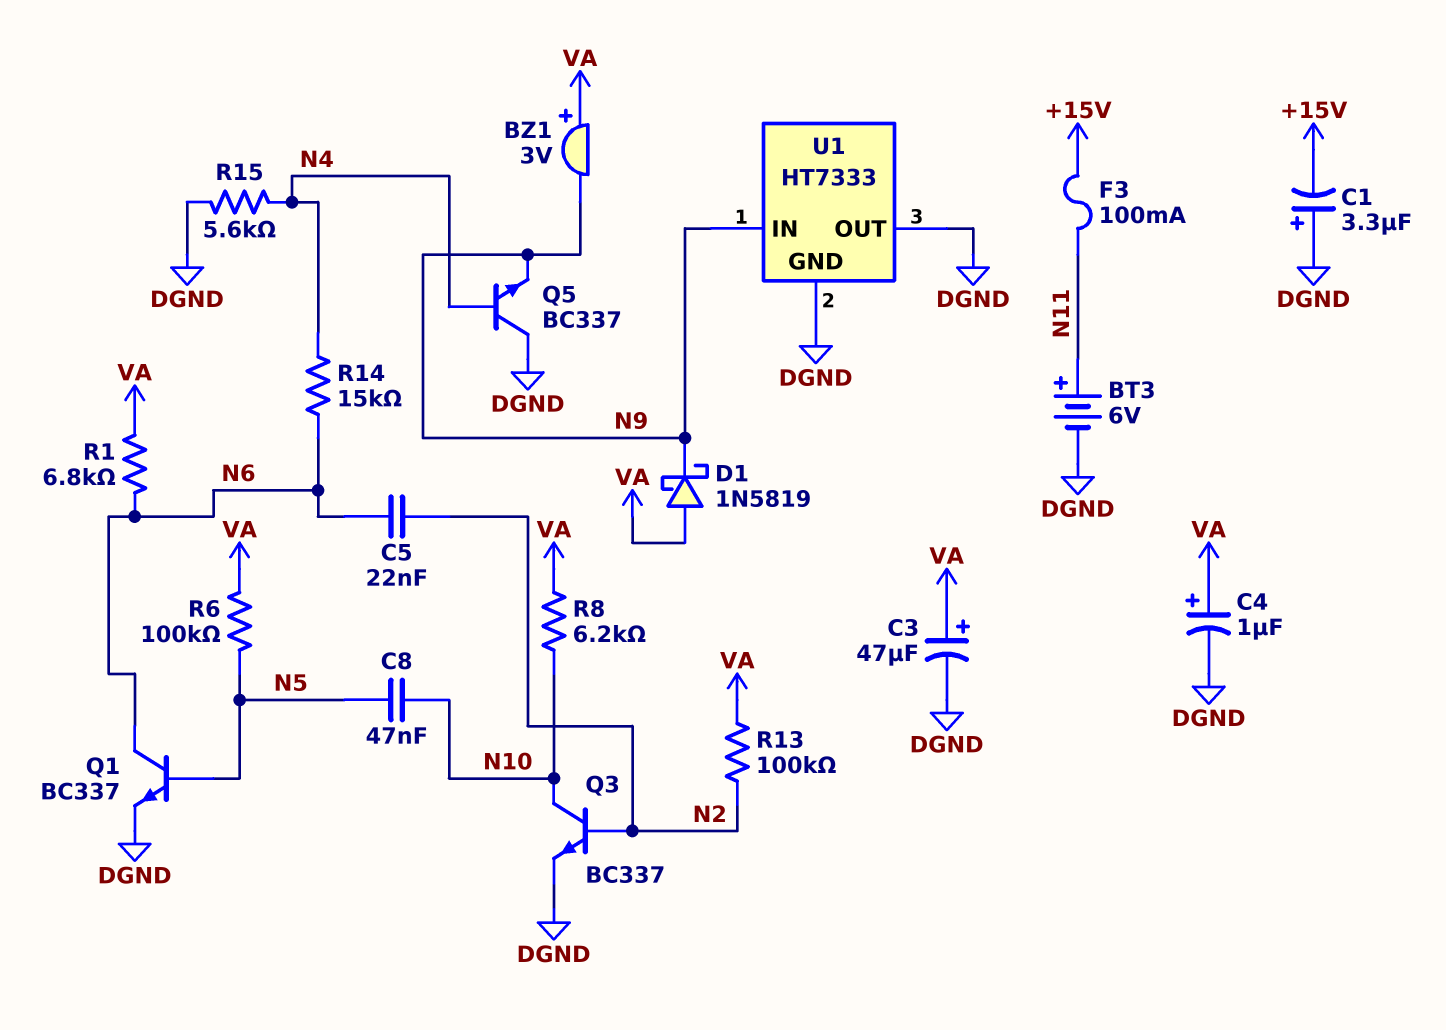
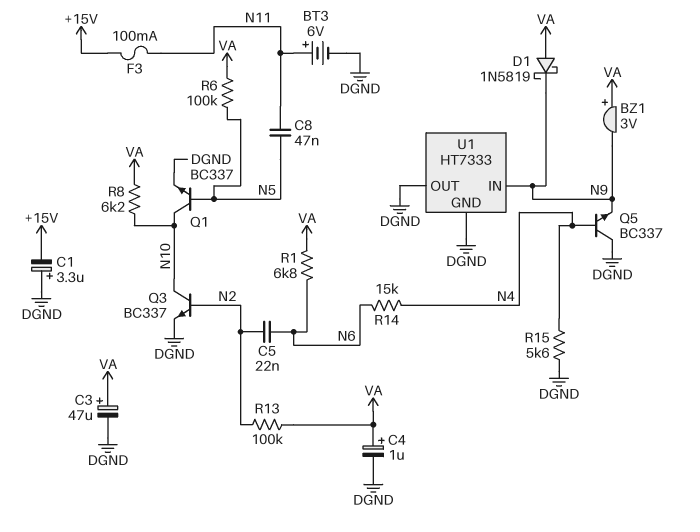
C8: 47nF (N5, N10) -> 47nF (N5, N11)
Q1: NPN BC337 (B N5, C N6, E DGND) -> NPN BC337 (B N5, C N10, E DGND)

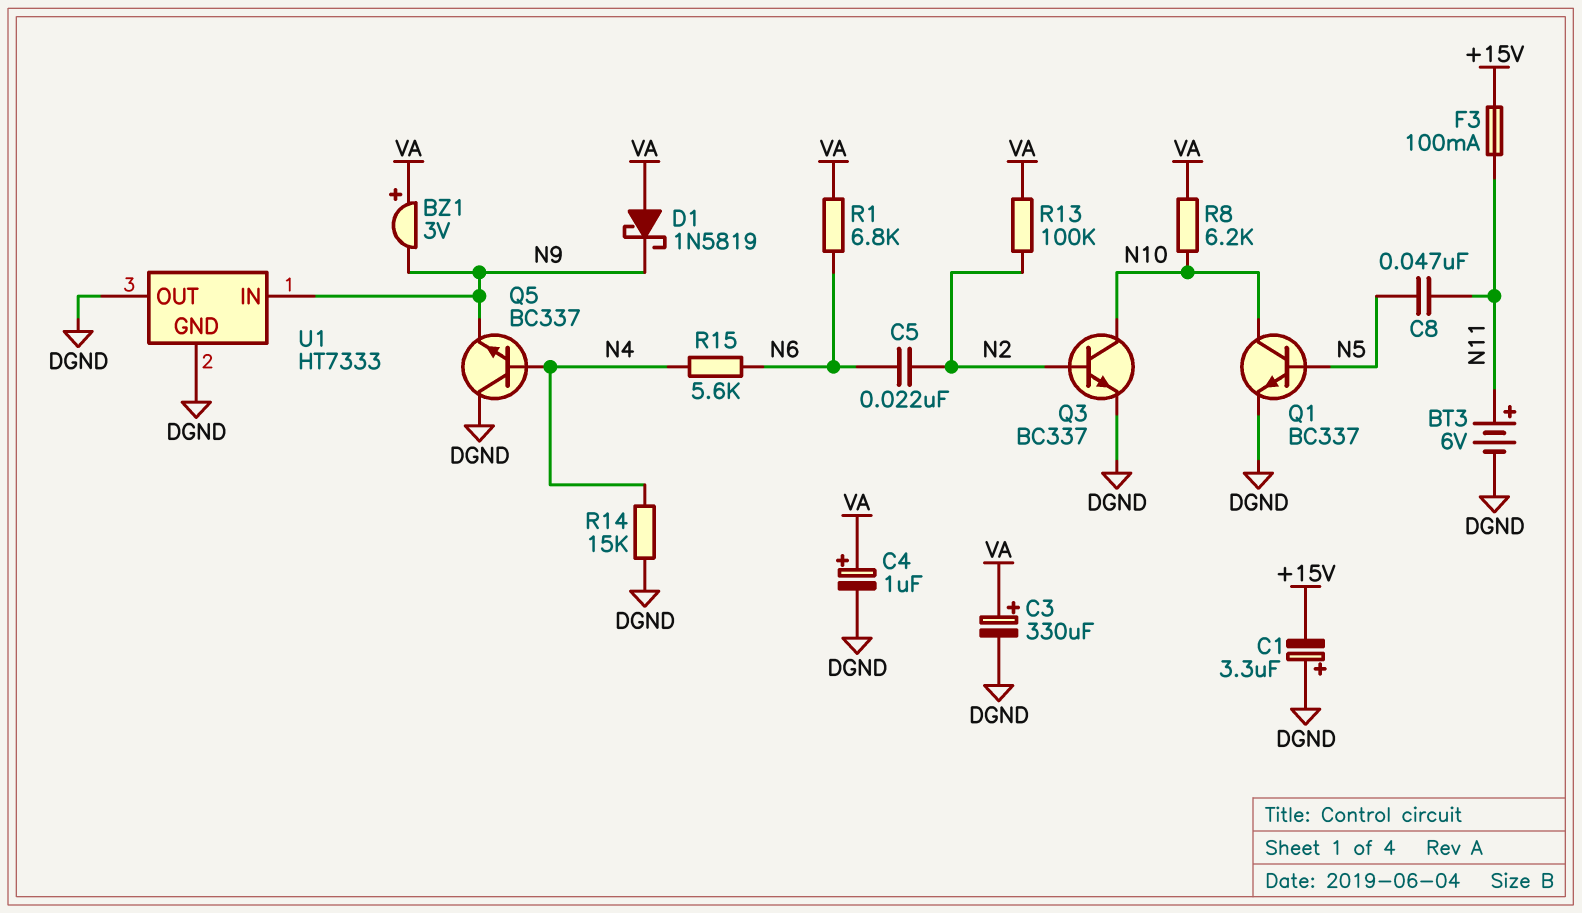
C3: 47uF (plus VA, minus DGND) -> 330uF (plus VA, minus DGND)
R6: 100k (N5, VA) -> none
R14: 15k (N4, N6) -> 15k (DGND, N4)
R15: 5.6k (DGND, N4) -> 5.6k (N4, N6)

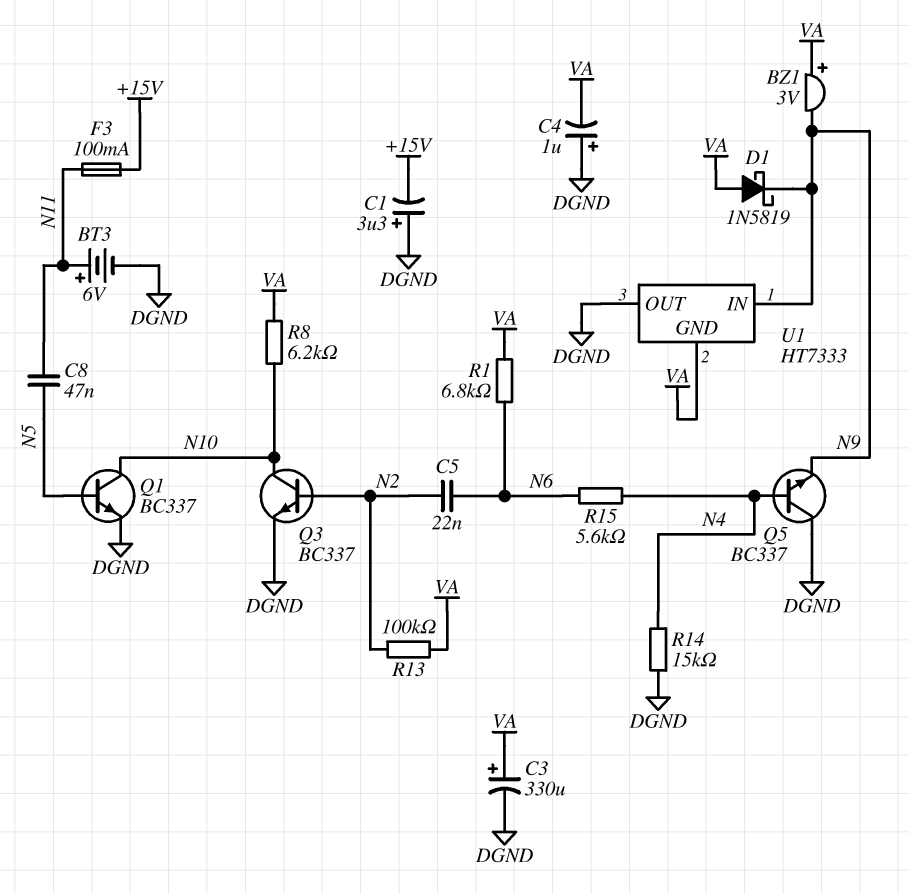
C4: 1uF (plus VA, minus DGND) -> 1uF (plus DGND, minus VA)
U1 pin GND: DGND -> VA

